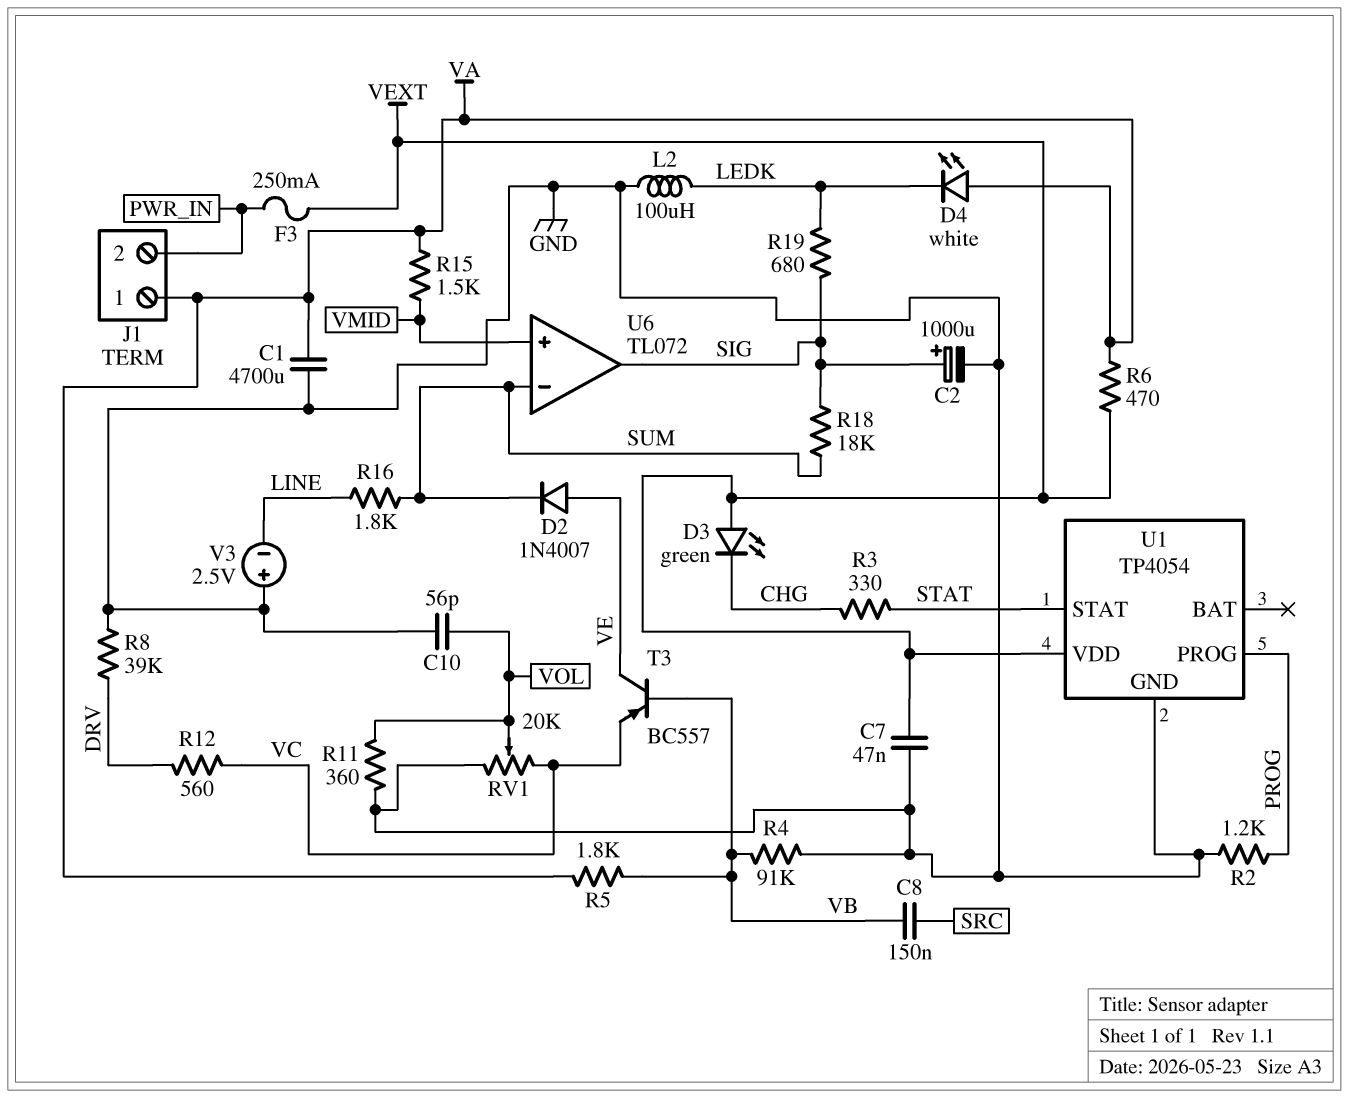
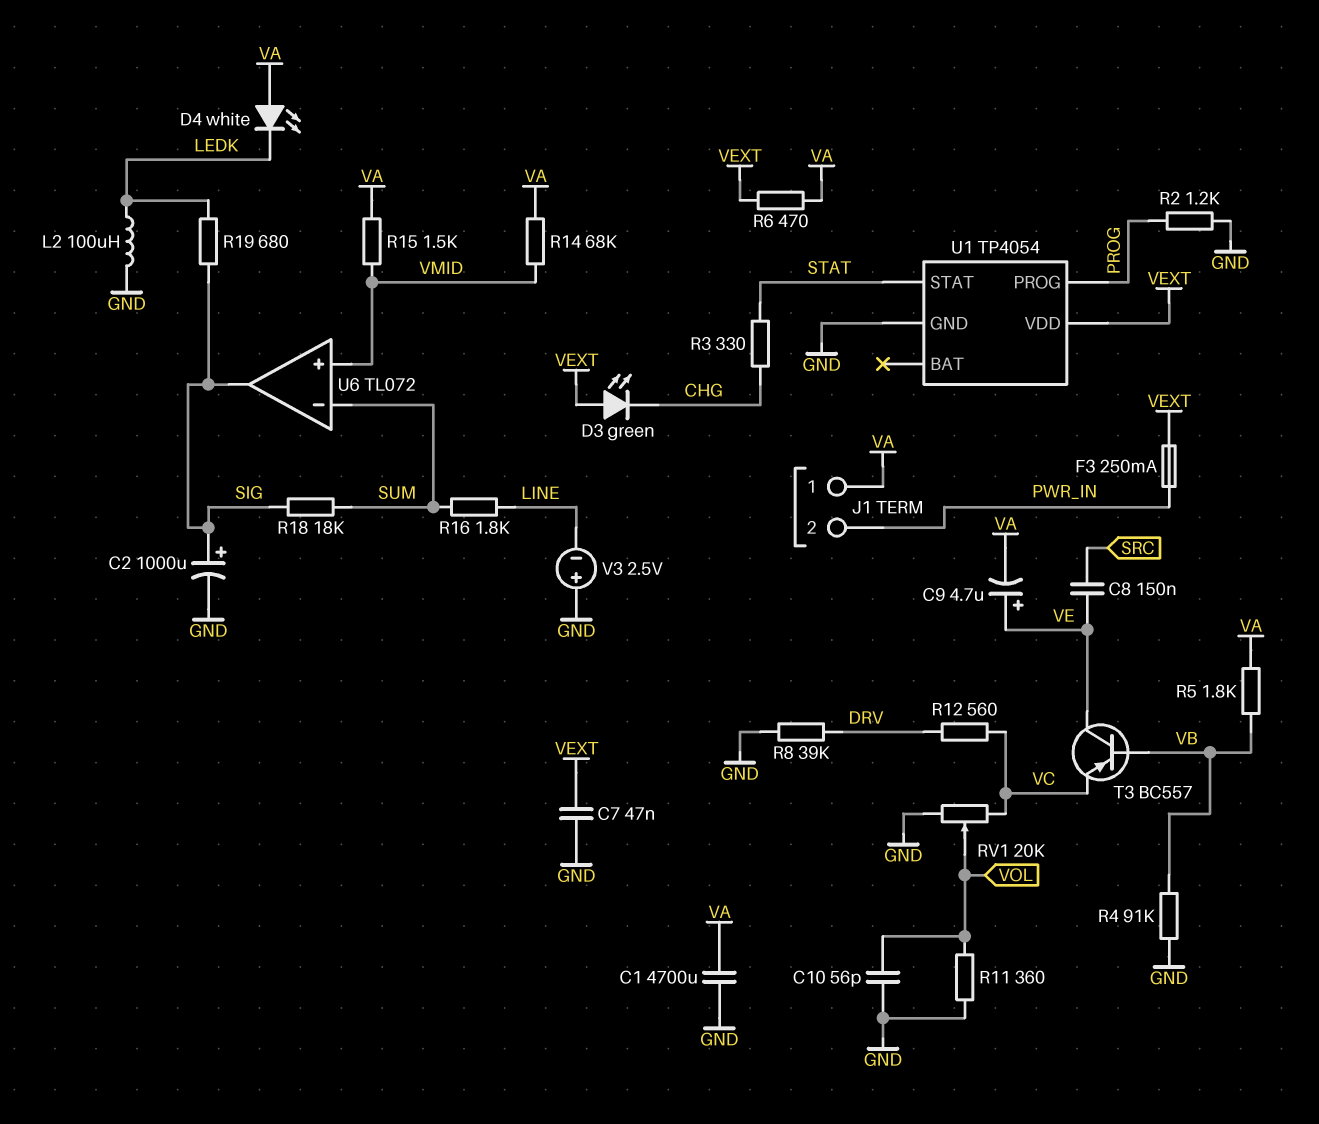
C8: 150nF (SRC, VB) -> 150nF (SRC, VE)
C9: none -> 4.7uF (plus VE, minus VA)
D2: diode 1N4007 (A VE, K SUM) -> none
R14: none -> 68k (VA, VMID)

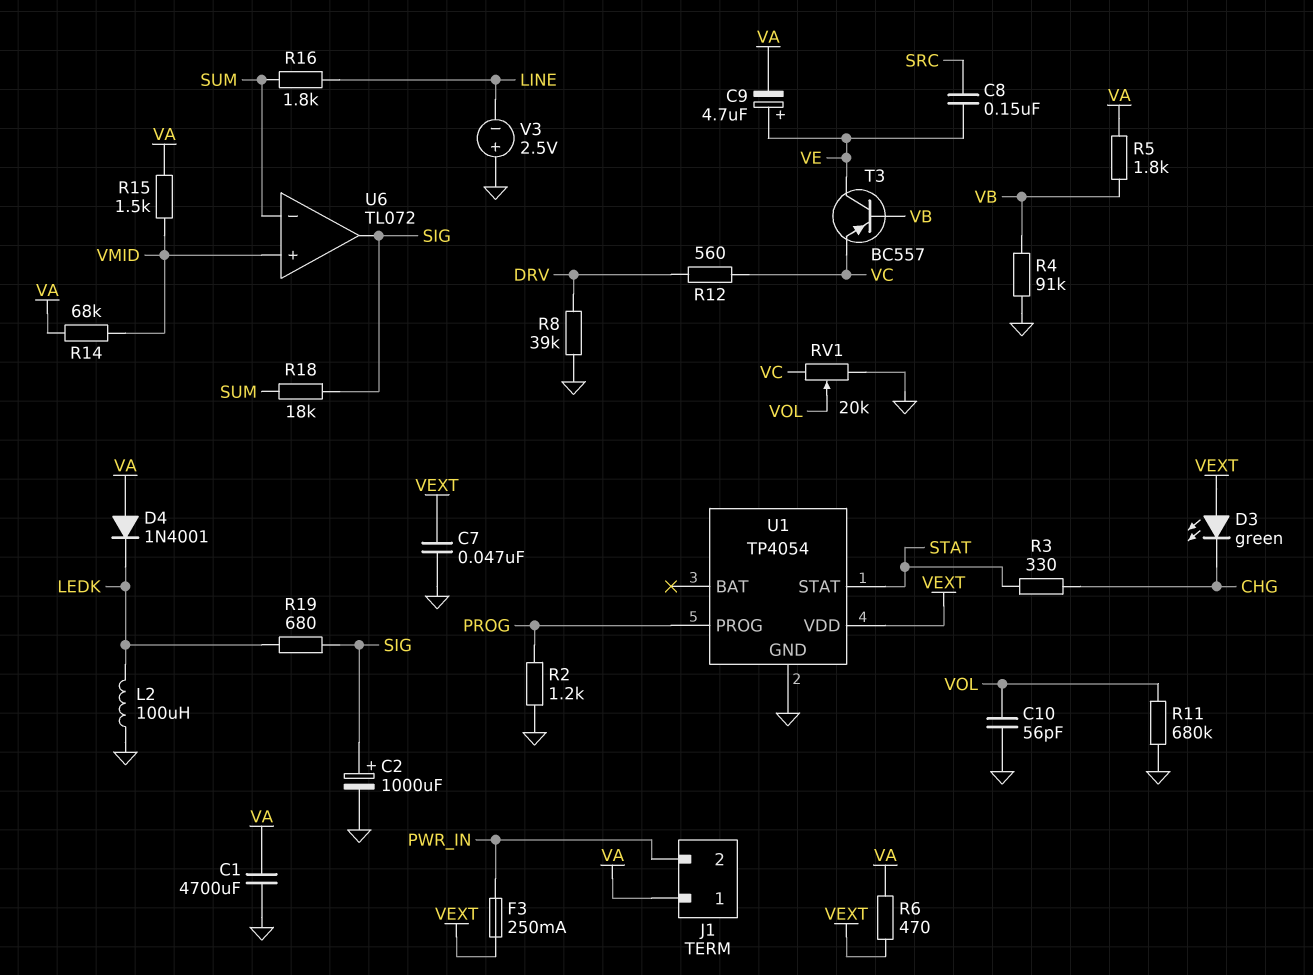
D4: LED white (A VA, K LEDK) -> diode 1N4001 (A VA, K LEDK)
R11: 360 (GND, VOL) -> 680k (GND, VOL)

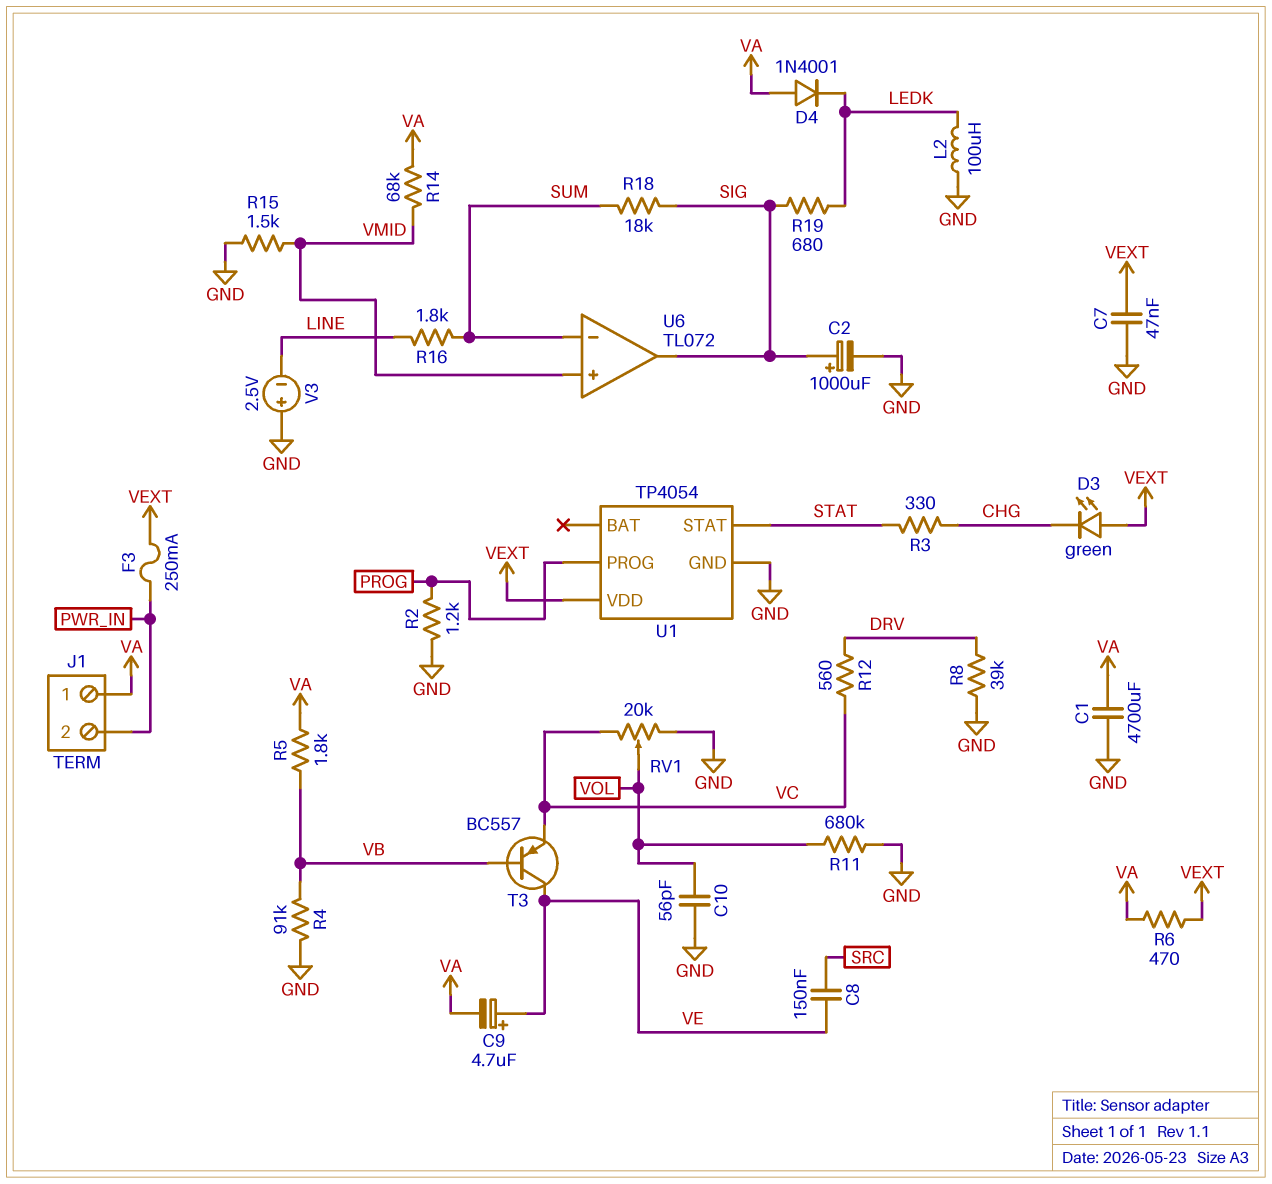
R15: 1.5k (VA, VMID) -> 1.5k (GND, VMID)

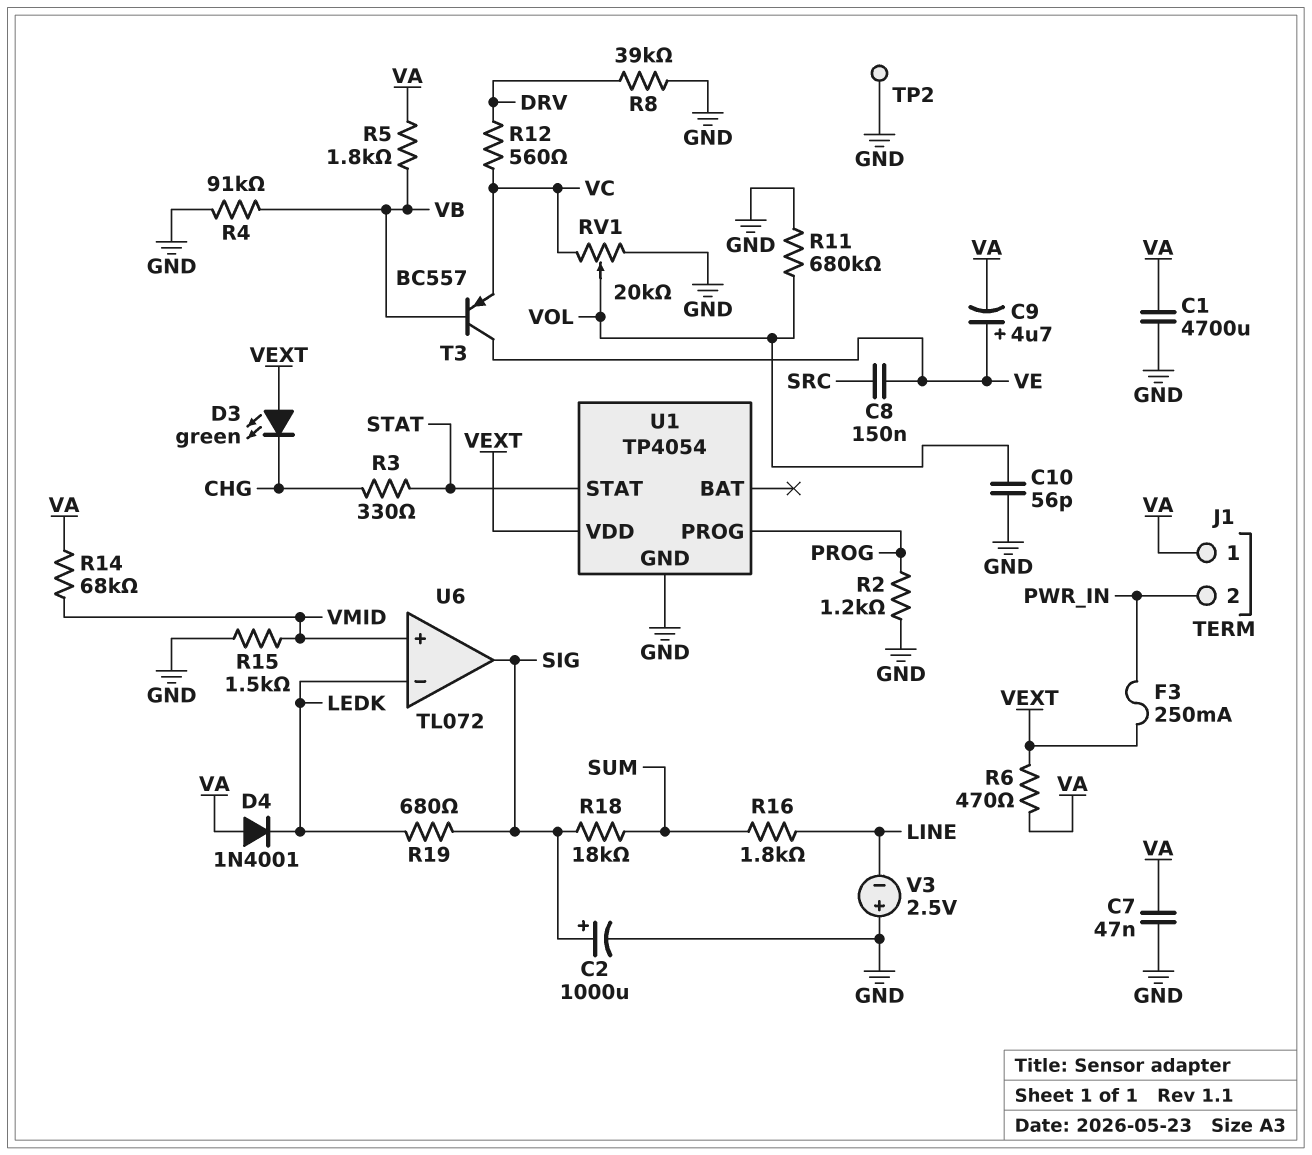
C7: 47nF (GND, VEXT) -> 47nF (GND, VA)
L2: 100uH (GND, LEDK) -> none
TP2: none -> test point (GND)
U6 pin in-: SUM -> LEDK

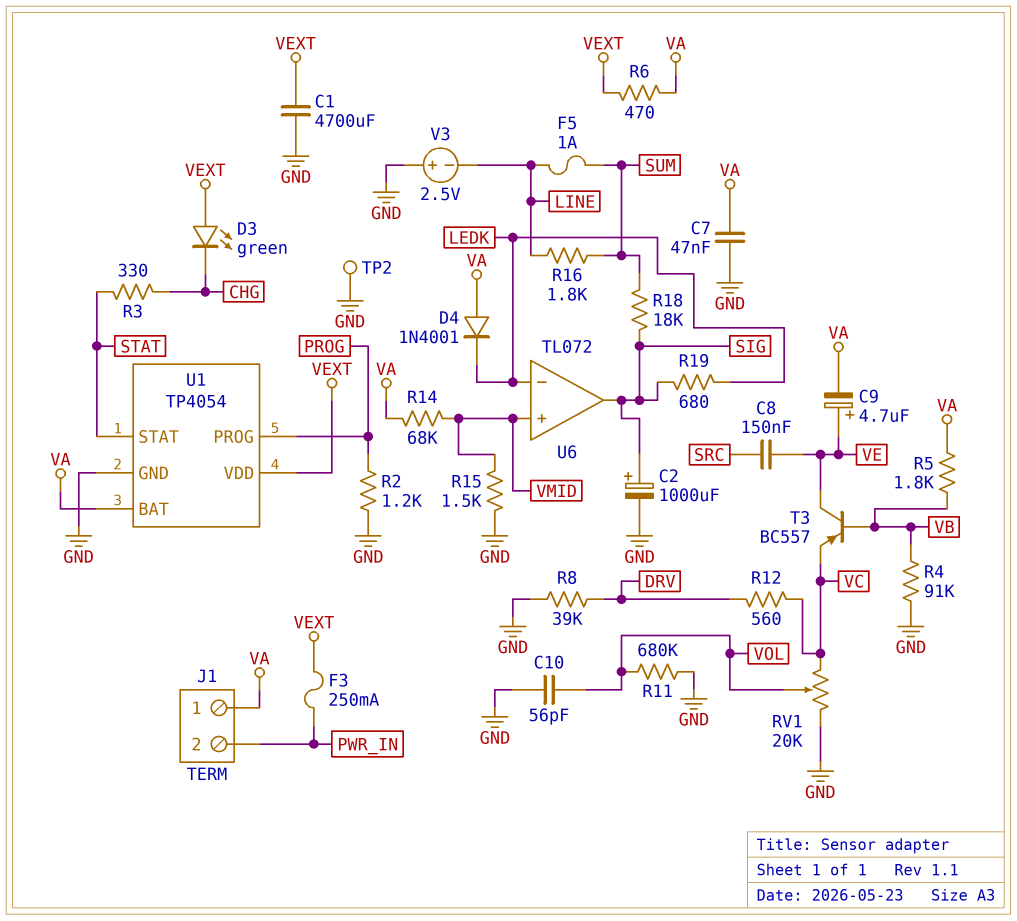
C1: 4700uF (GND, VA) -> 4700uF (GND, VEXT)
F5: none -> 1A (LINE, SUM)
U1 pin BAT: none -> VA

